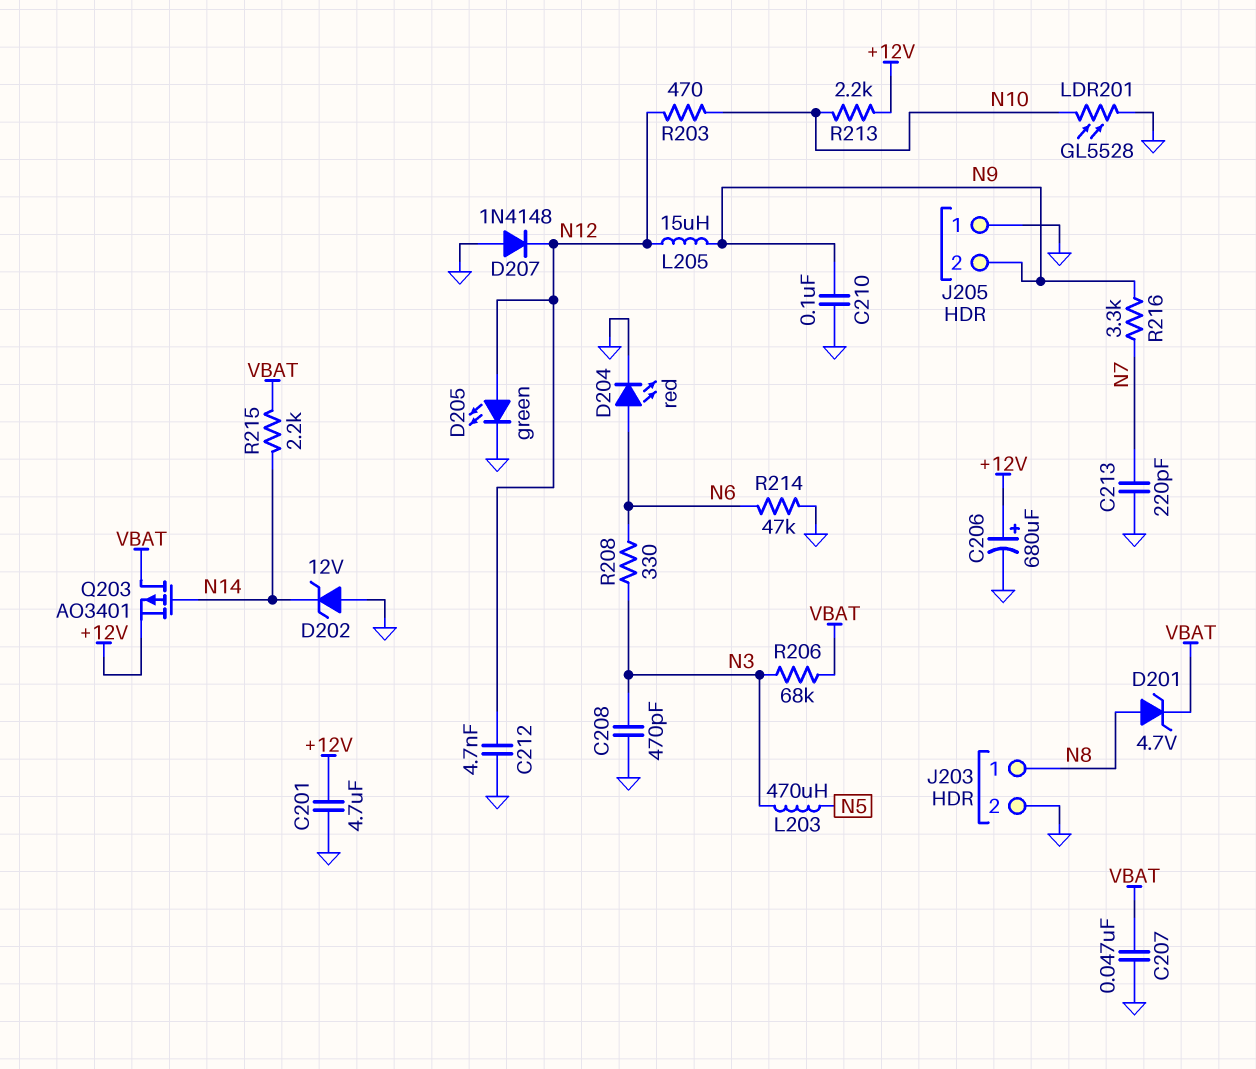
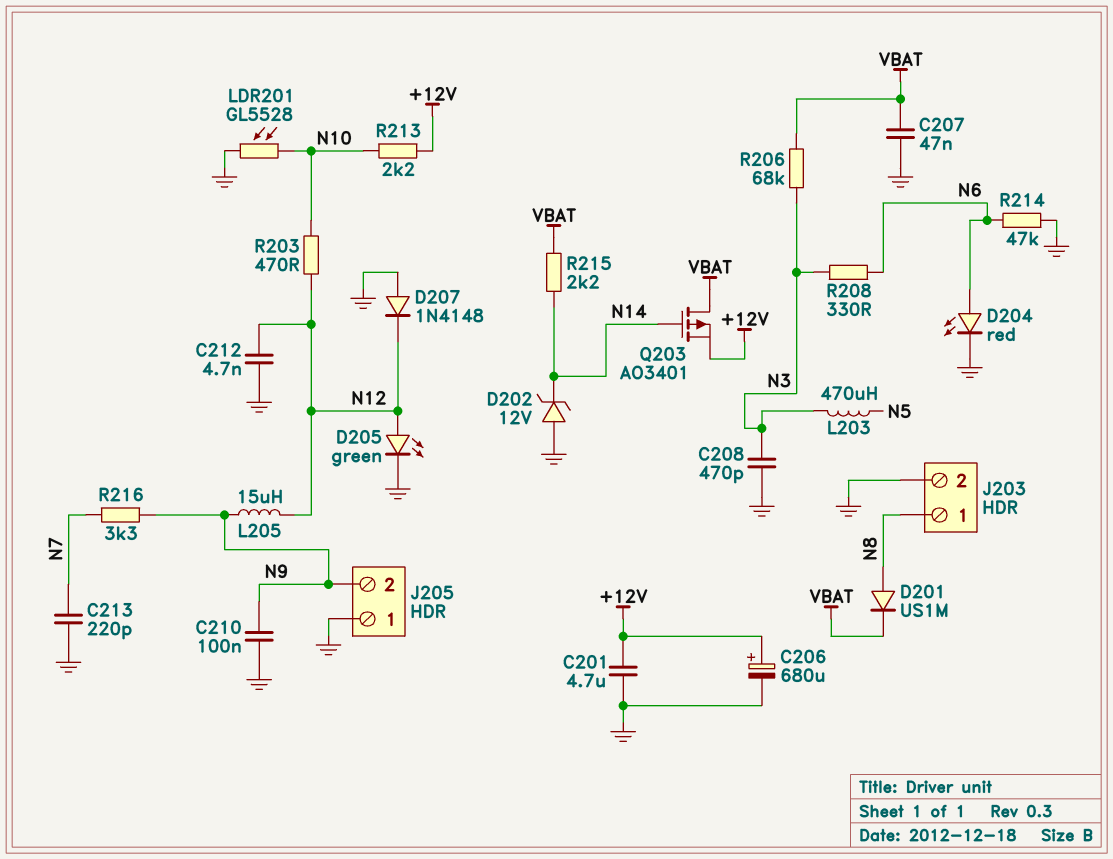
D201: zener 4.7V (A N8, K VBAT) -> diode US1M (A N8, K VBAT)

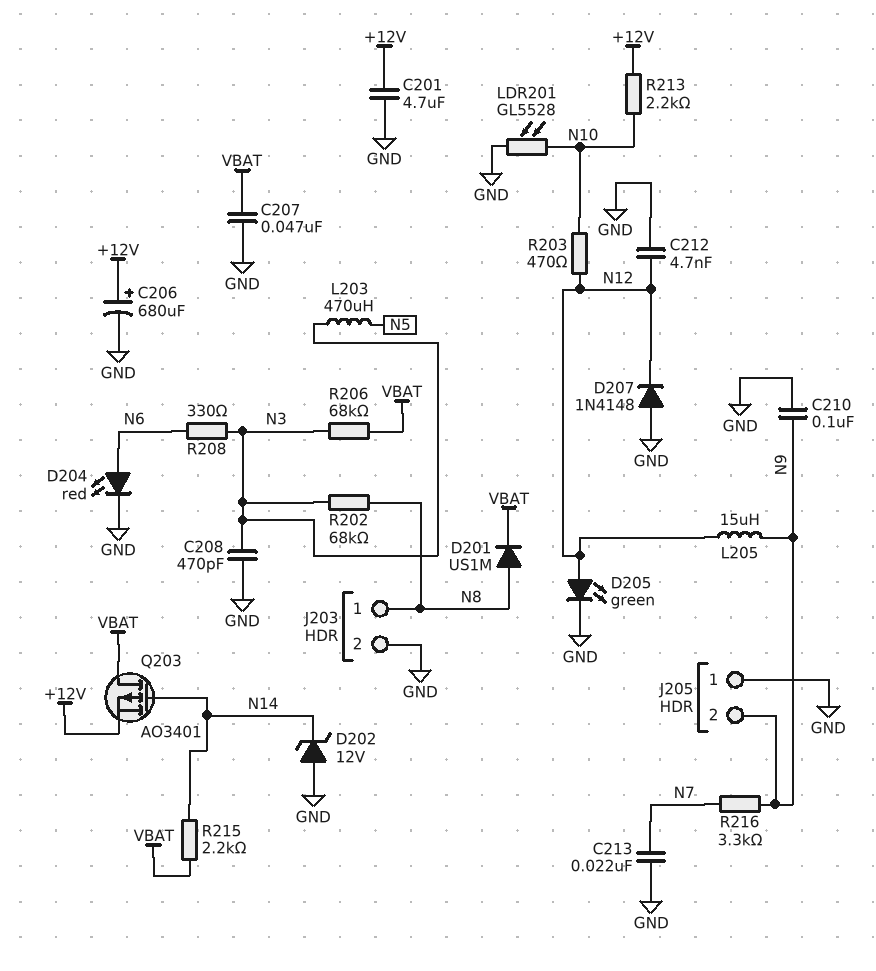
C213: 220pF (GND, N7) -> 22nF (GND, N7)
R202: none -> 68k (N3, N8)
R214: 47k (GND, N6) -> none

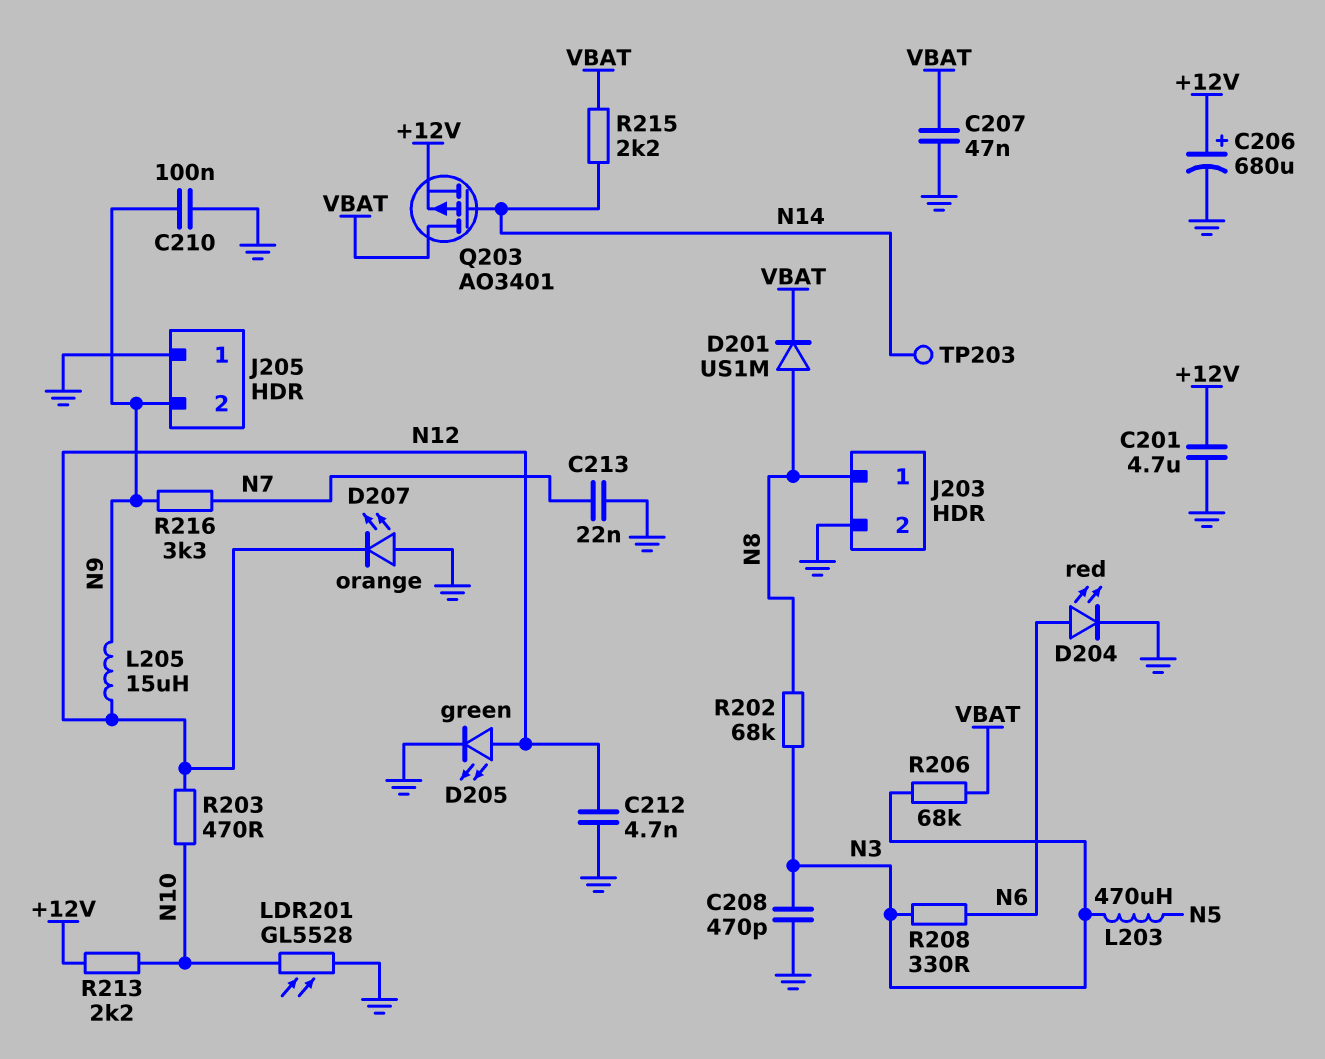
D202: zener 12V (A GND, K N14) -> none
D207: diode 1N4148 (A GND, K N12) -> LED orange (A GND, K N12)
TP203: none -> test point (N14)

